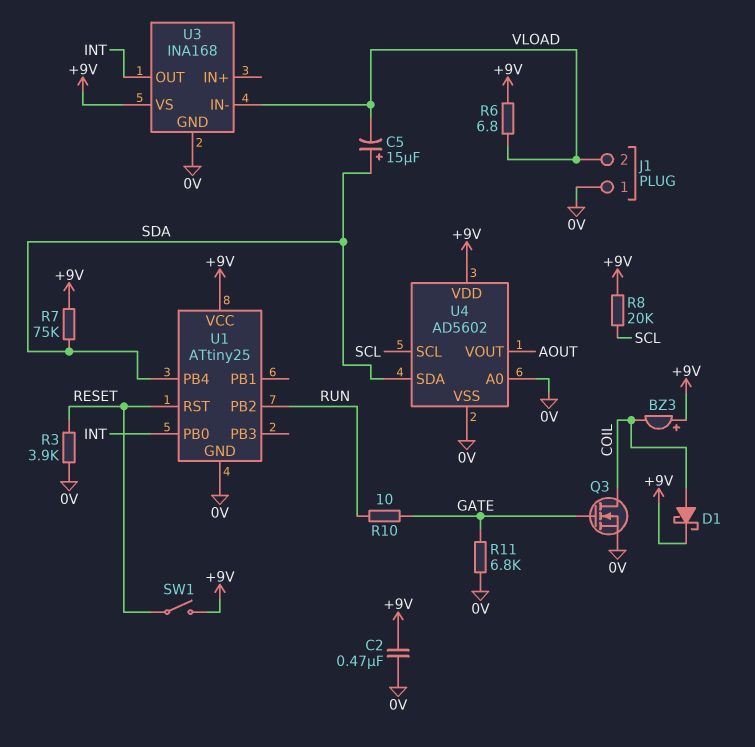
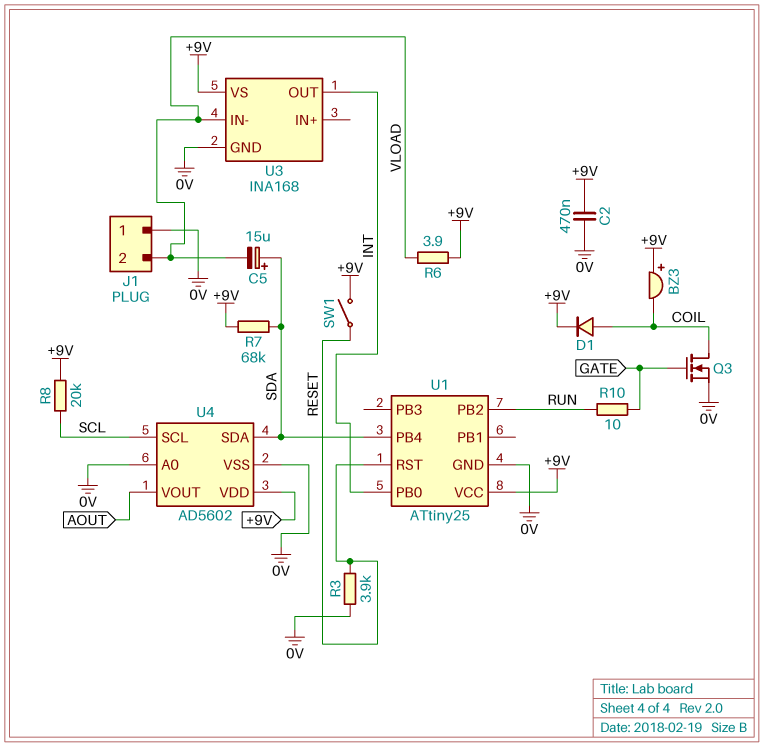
D1: schottky (A COIL, K +9V) -> diode (A COIL, K +9V)
R6: 6.8 (+9V, VLOAD) -> 3.9 (+9V, VLOAD)
R7: 75k (+9V, SDA) -> 68k (+9V, SDA)
R11: 6.8k (0V, GATE) -> none

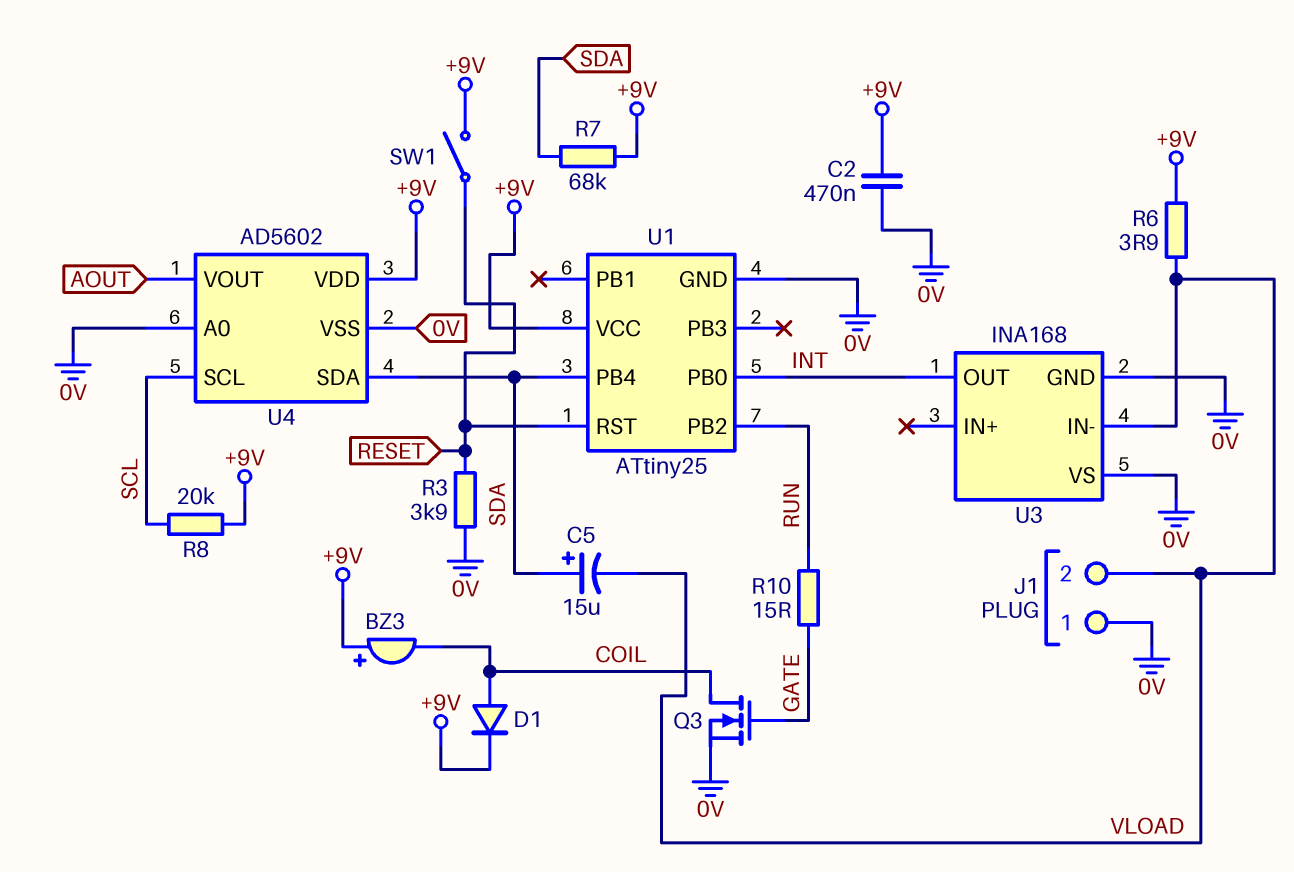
R10: 10 (GATE, RUN) -> 15 (GATE, RUN)
U3 pin VS: +9V -> 0V

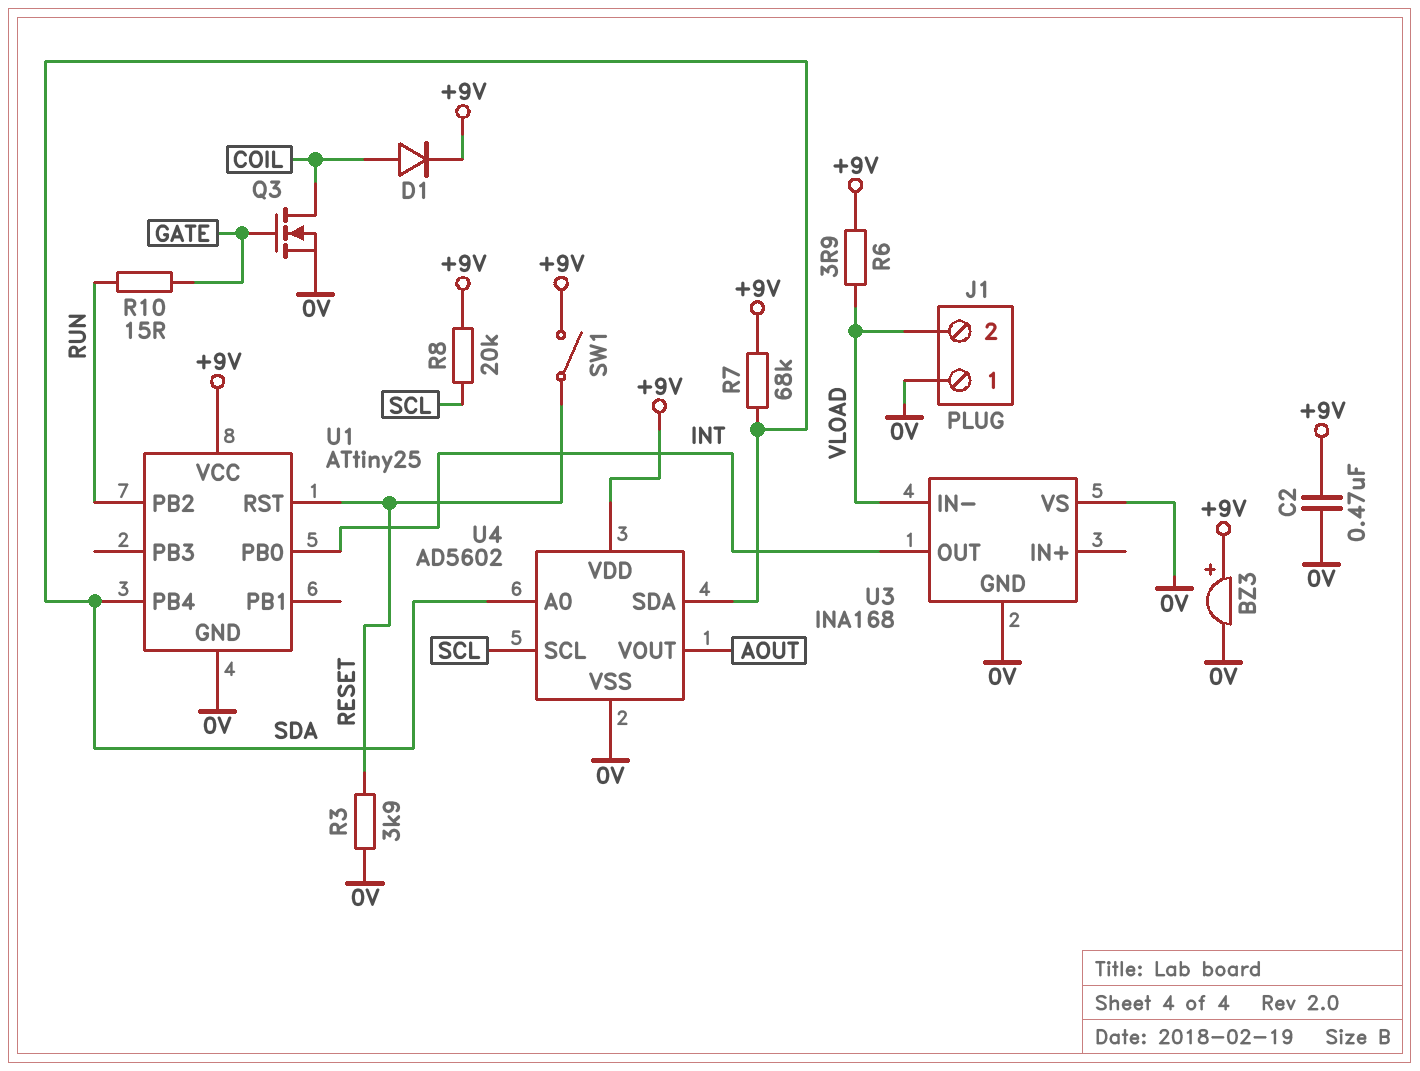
BZ3: buzzer (plus +9V, minus COIL) -> buzzer (plus +9V, minus 0V)
C5: 15uF (plus SDA, minus VLOAD) -> none
U4 pin A0: 0V -> SDA

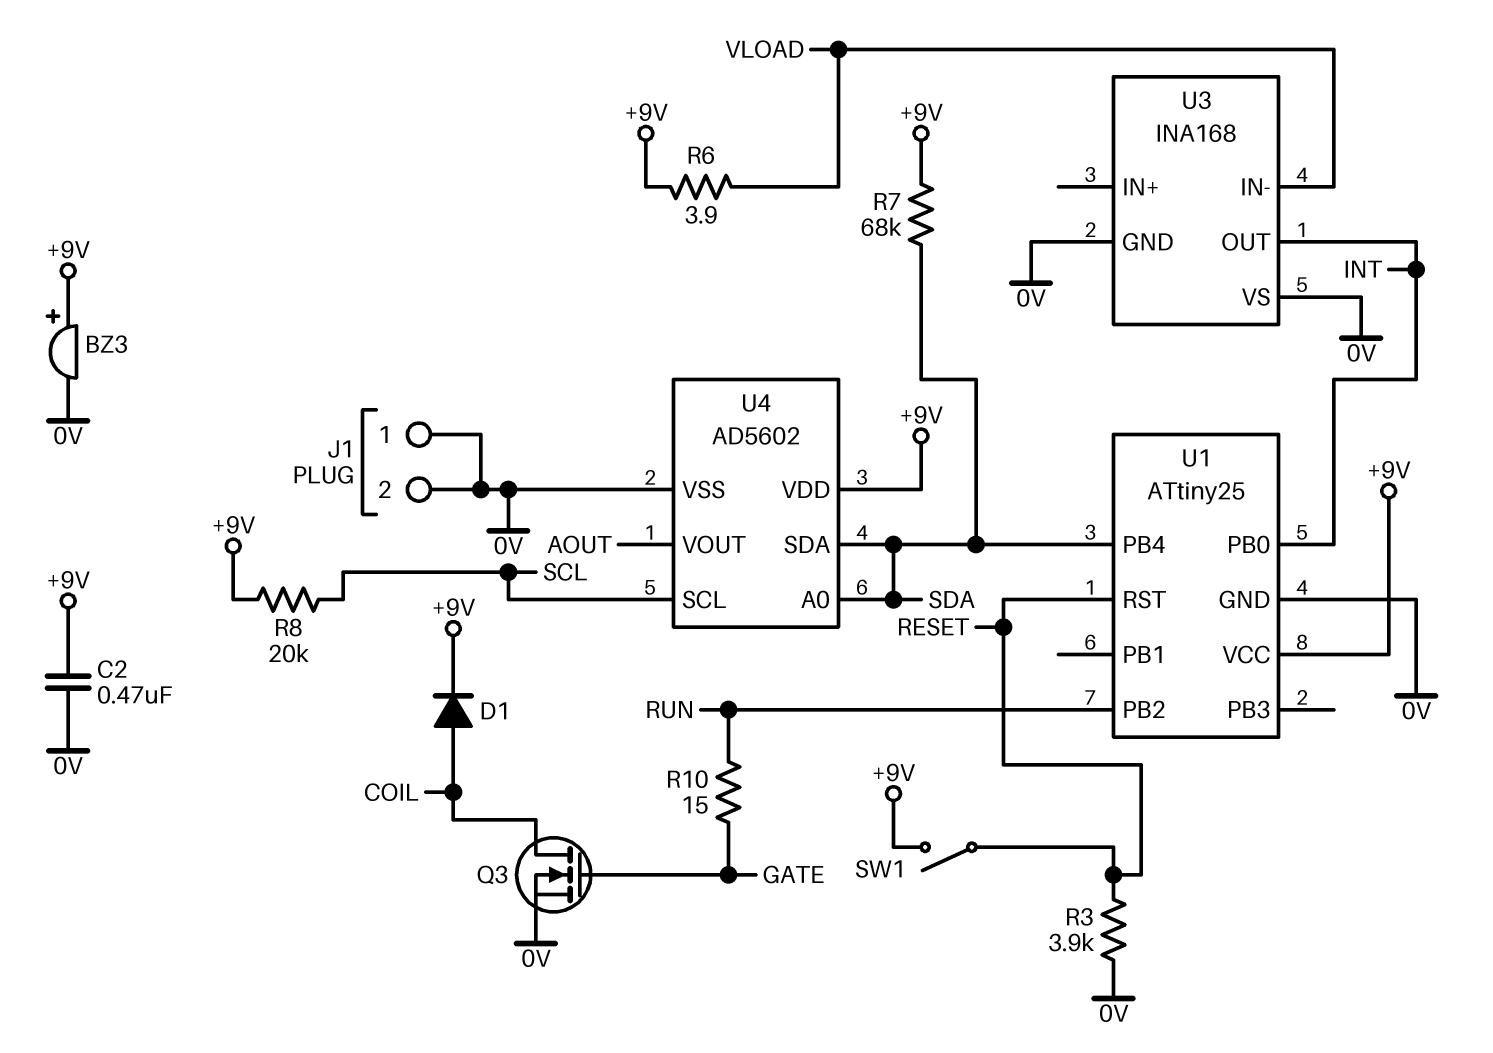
J1 pin 2: VLOAD -> 0V

